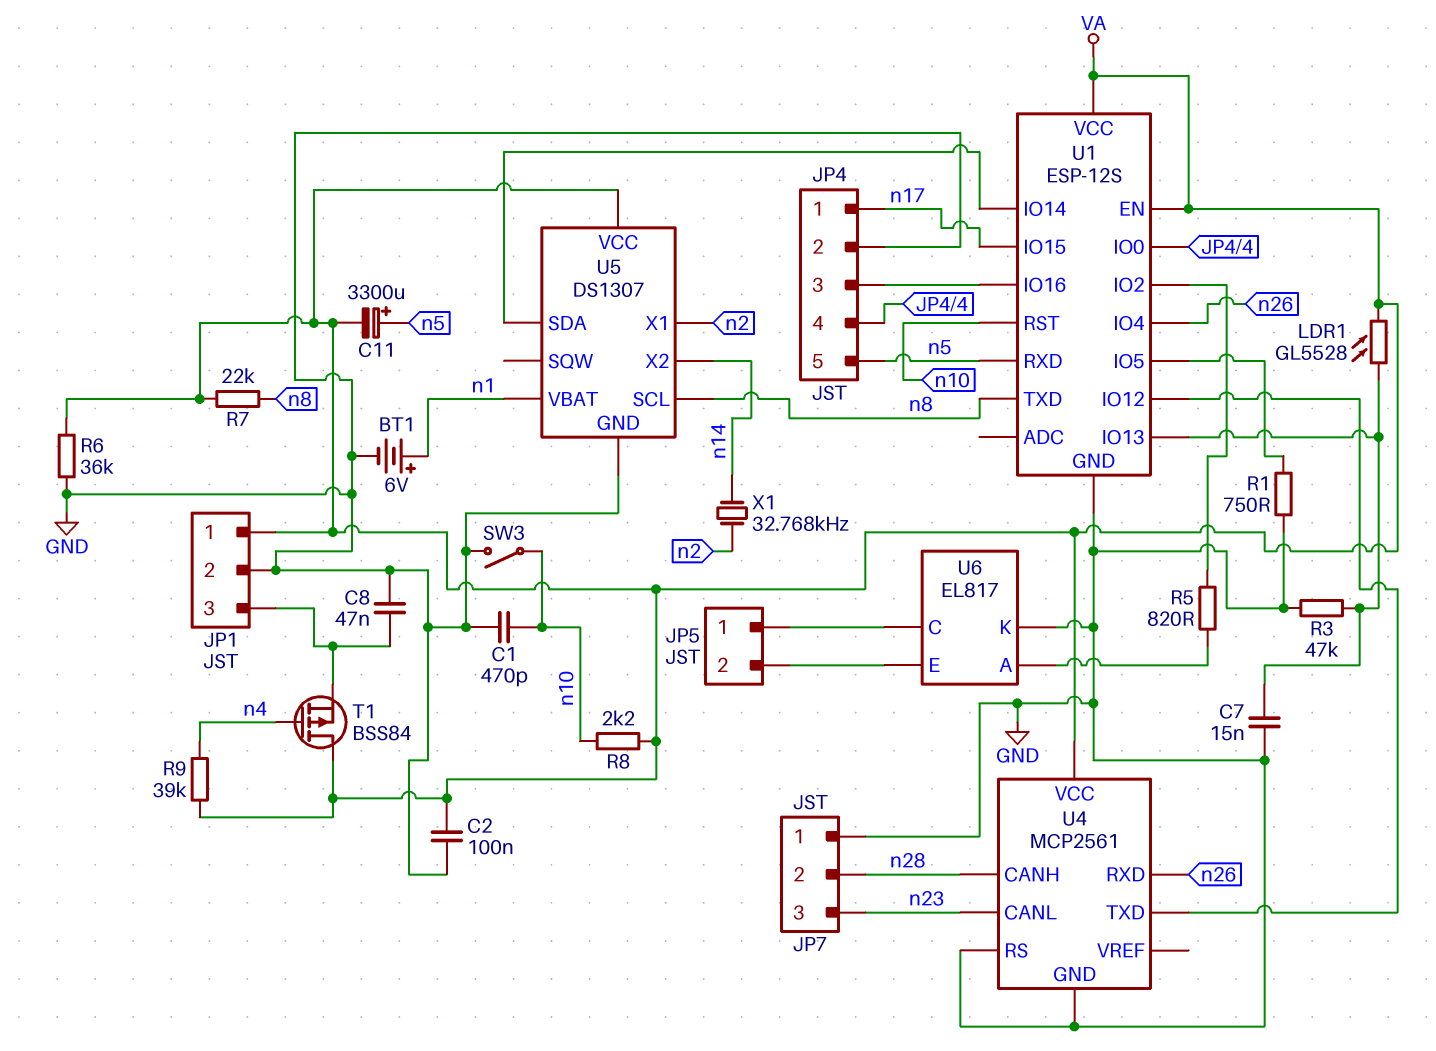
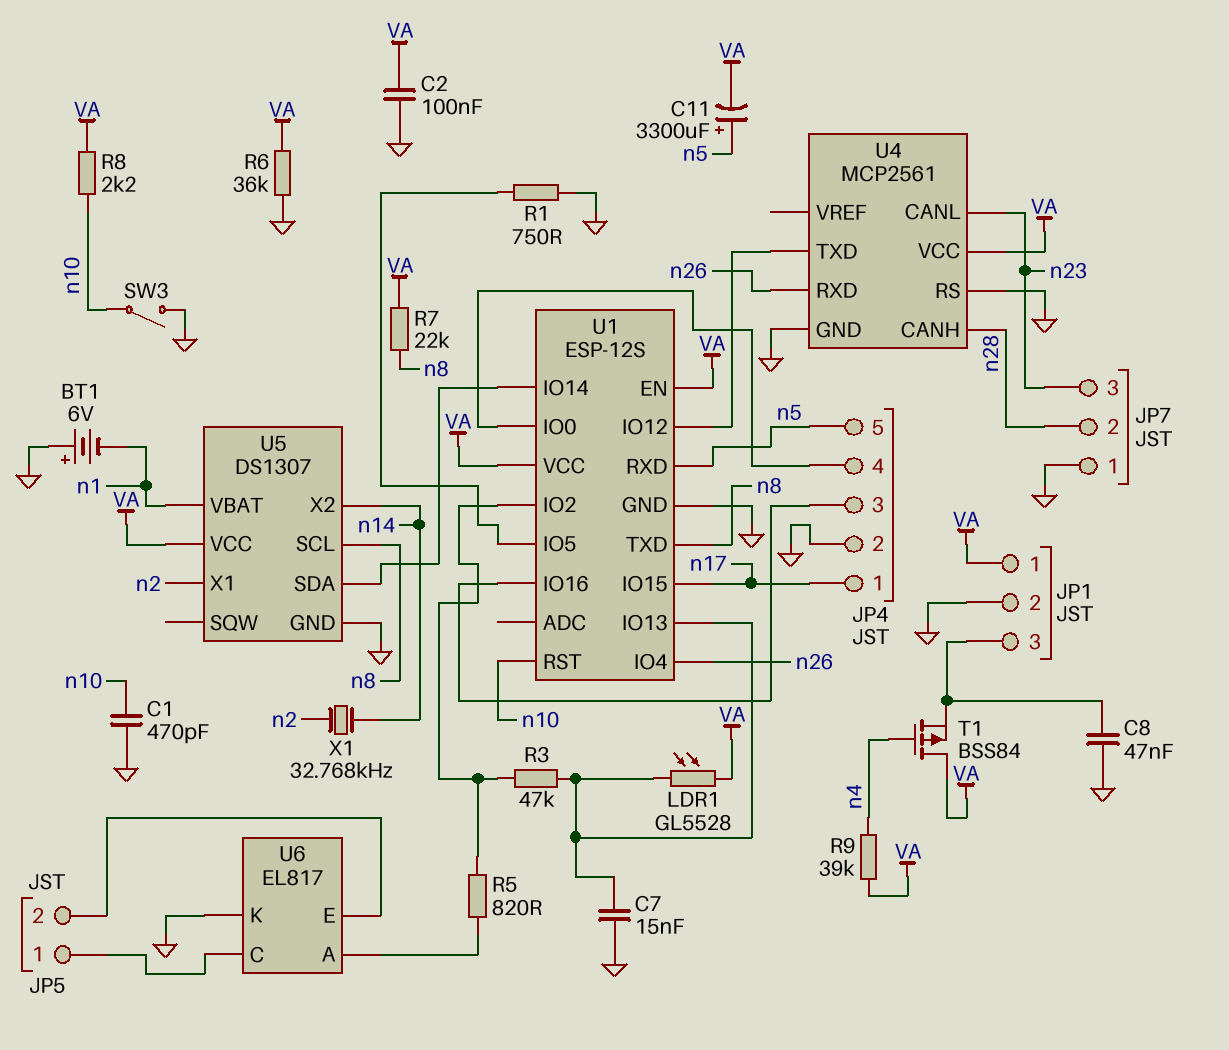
BT1: 6V (plus n1, minus GND) -> 6V (plus GND, minus n1)
R3: 47k (GND, U1/IO13) -> 47k (U1/IO2, U1/IO13)

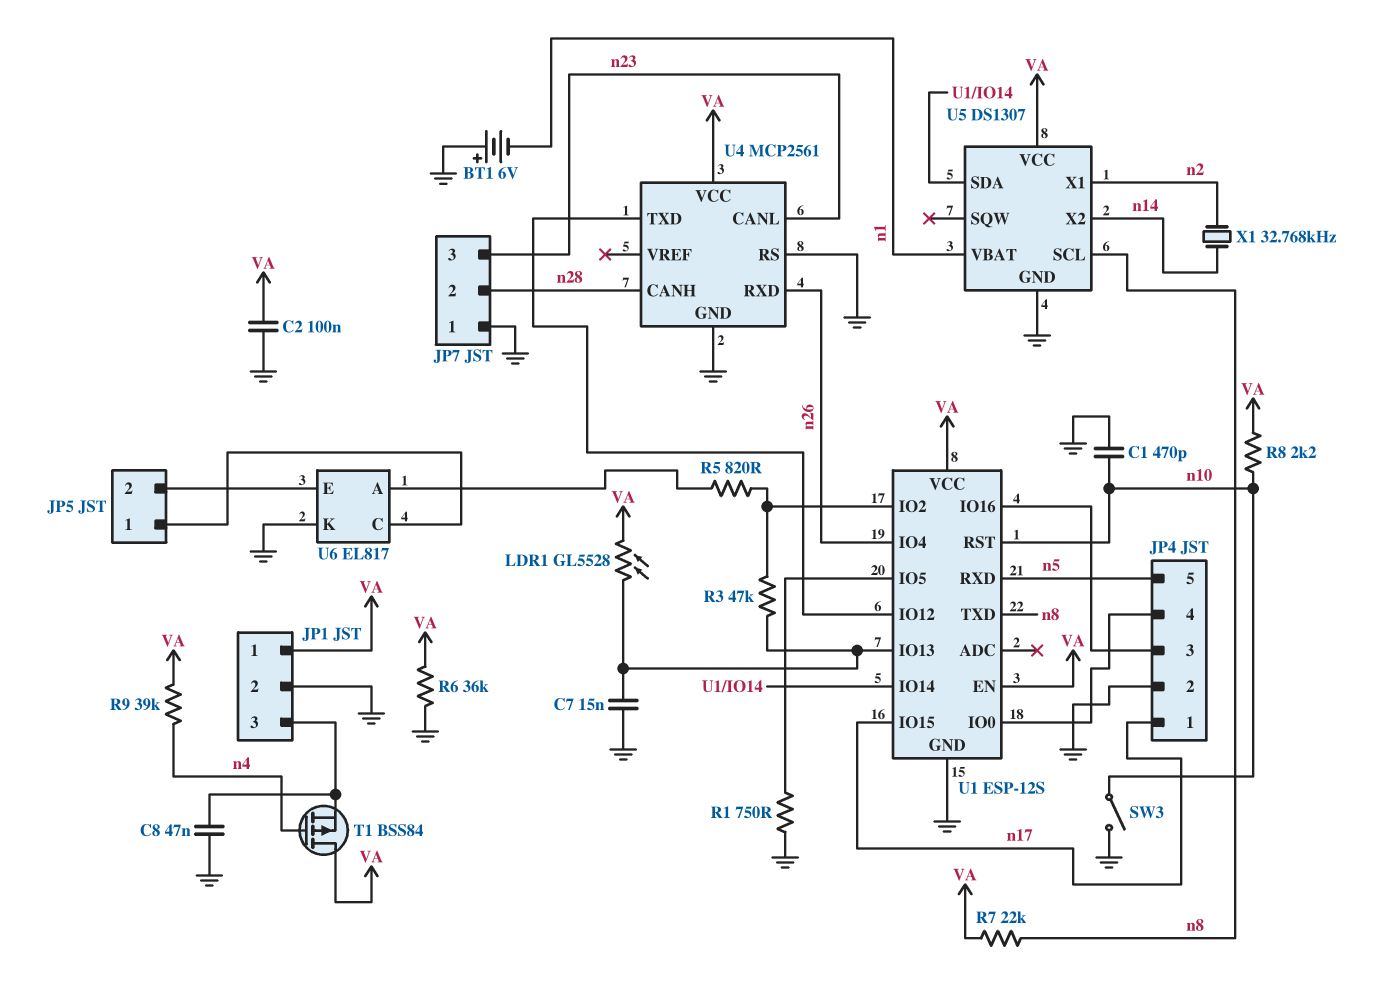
C11: 3300uF (plus n5, minus VA) -> none

